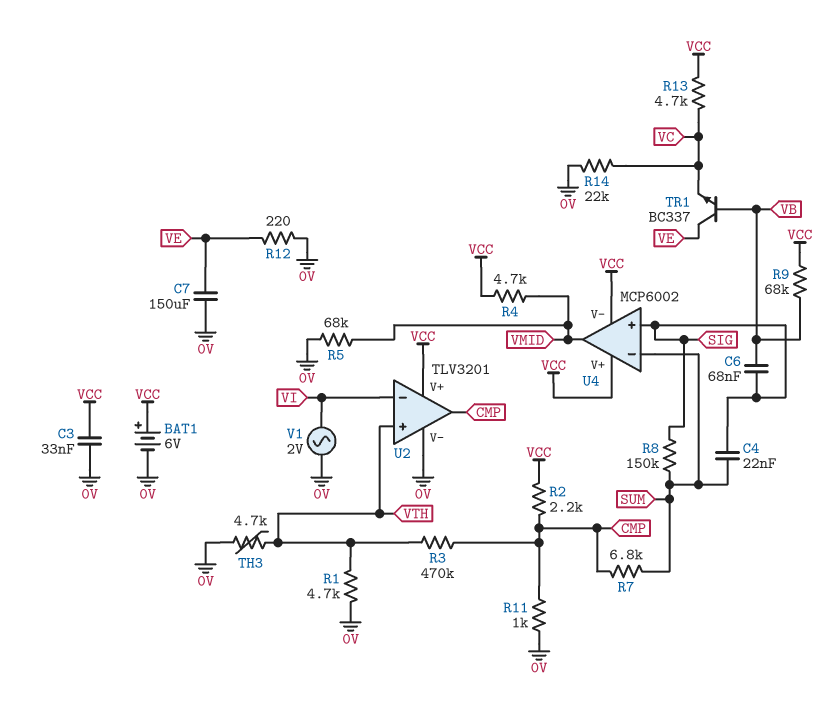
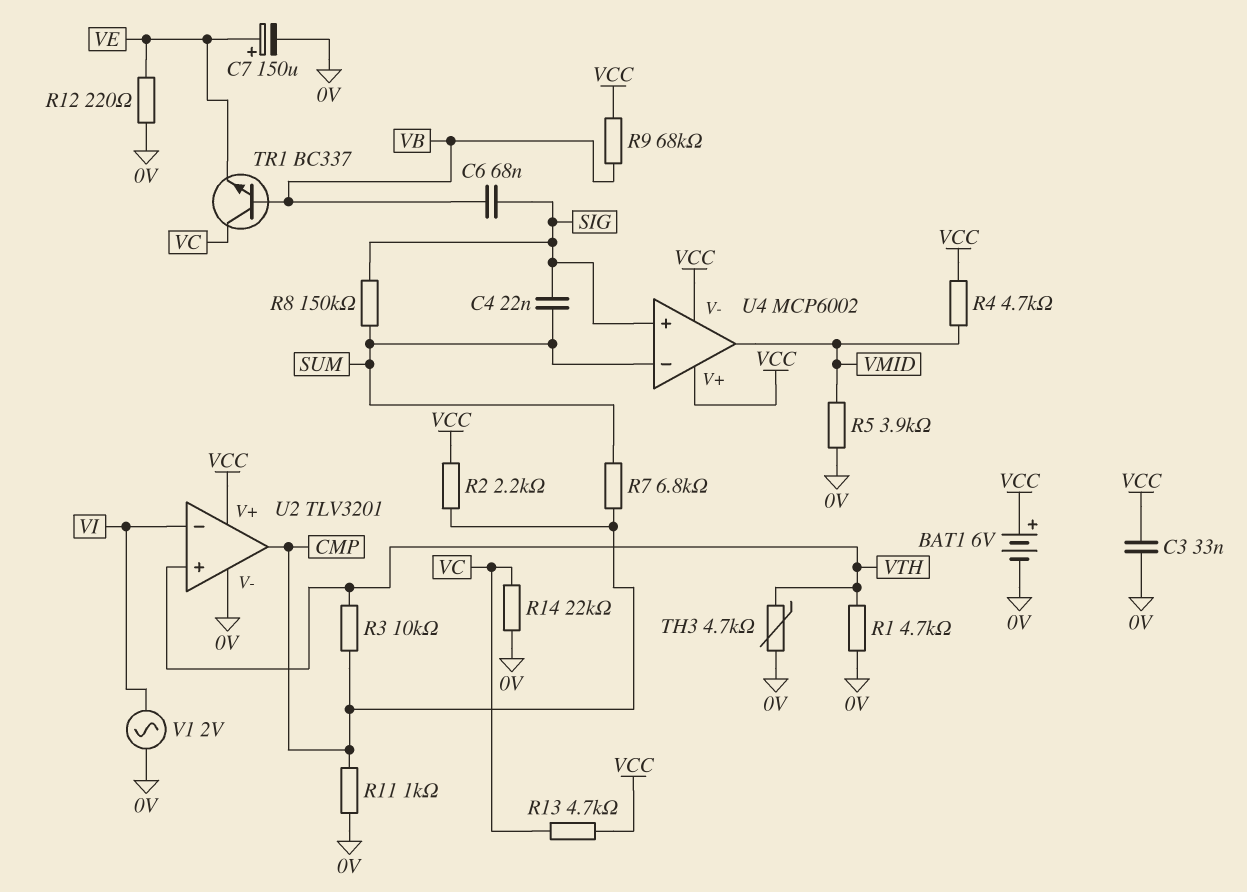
C7: 150uF (0V, VE) -> 150uF (plus VE, minus 0V)
R3: 470k (CMP, VTH) -> 10k (CMP, VTH)
R5: 68k (0V, VMID) -> 3.9k (0V, VMID)
TR1: NPN BC337 (B VB, C VE, E VC) -> NPN BC337 (B VB, C VC, E VE)

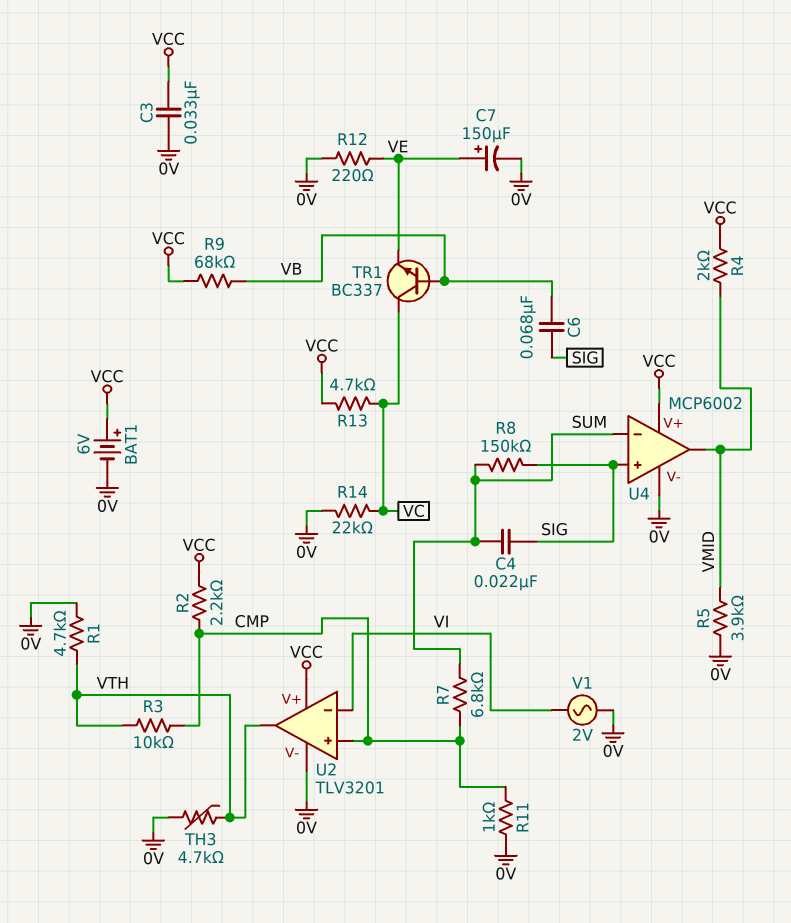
R4: 4.7k (VCC, VMID) -> 2k (VCC, VMID)
U2 pin in+: VTH -> CMP
U2 pin out: CMP -> VTH
U4 pin V-: VCC -> 0V

